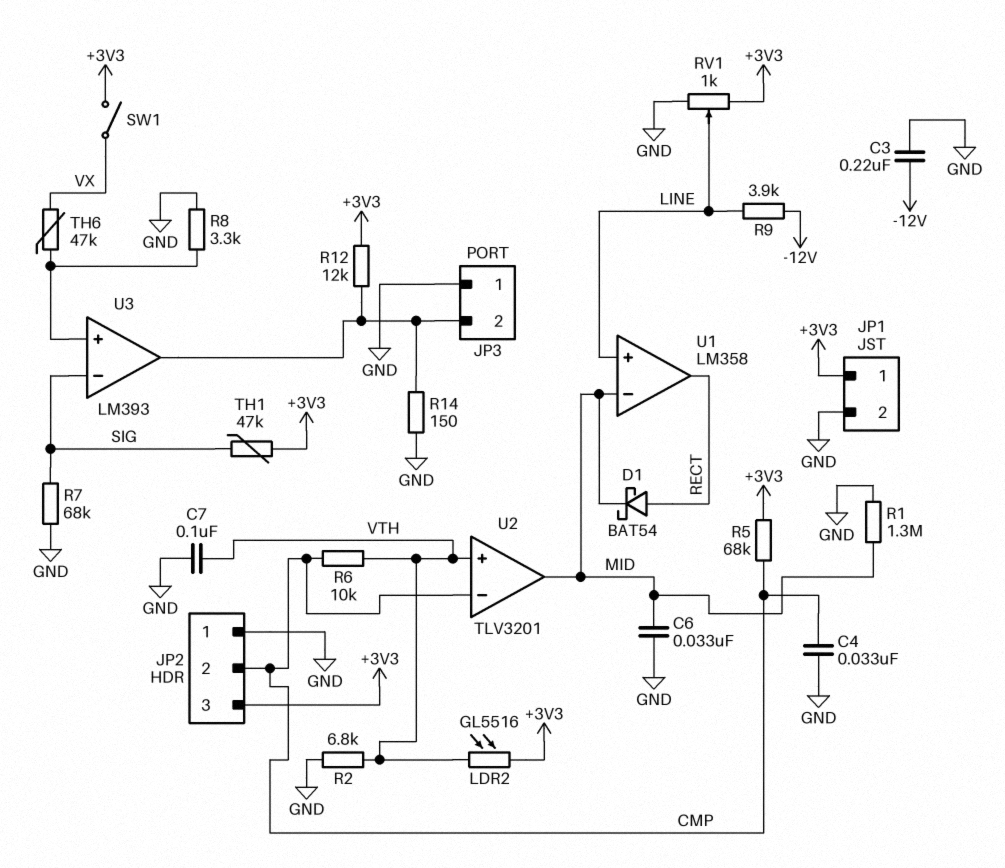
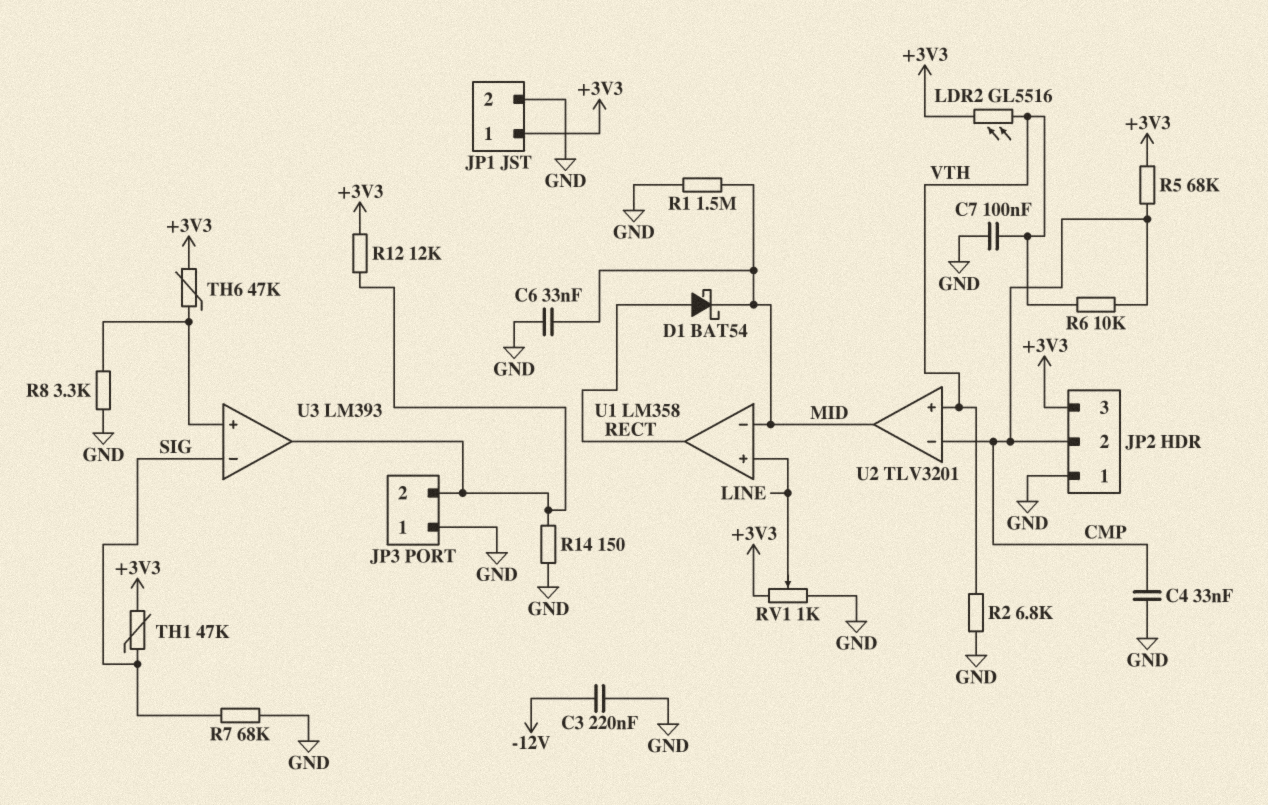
R1: 1.3M (GND, MID) -> 1.5M (GND, MID)
R9: 3.9k (-12V, LINE) -> none
SW1: switch (+3V3, VX) -> none
TH6: 47k (U3/in+, VX) -> 47k (+3V3, U3/in+)

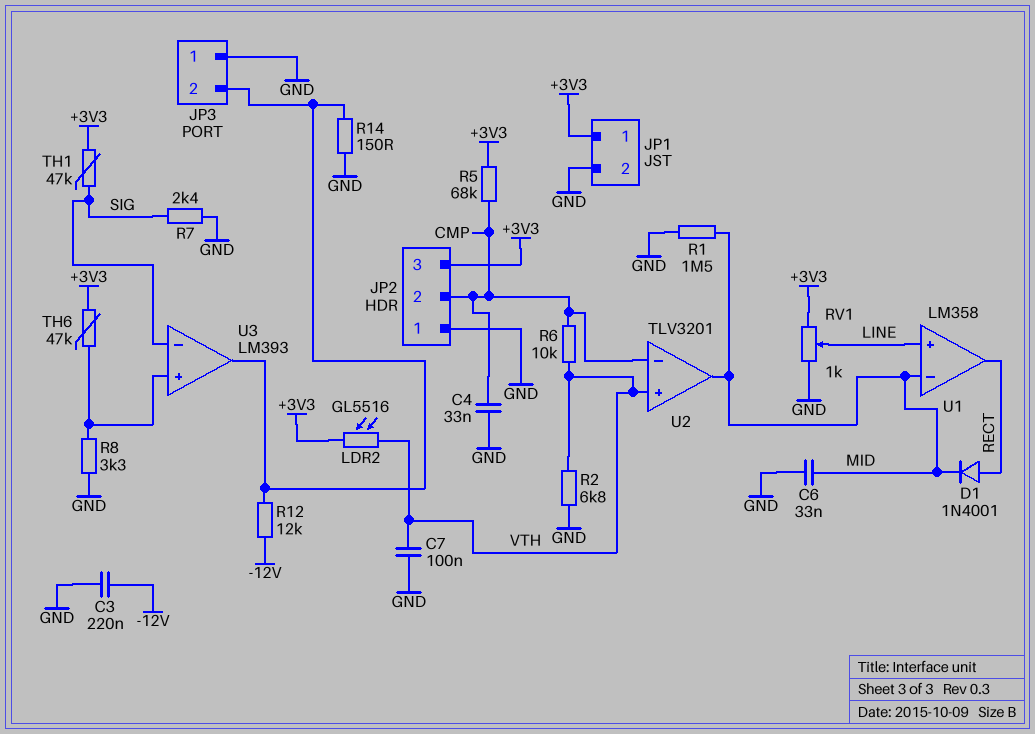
D1: schottky BAT54 (A RECT, K MID) -> diode 1N4001 (A RECT, K MID)
R7: 68k (GND, SIG) -> 2.4k (GND, SIG)
R12: 12k (+3V3, JP3/2) -> 12k (-12V, JP3/2)

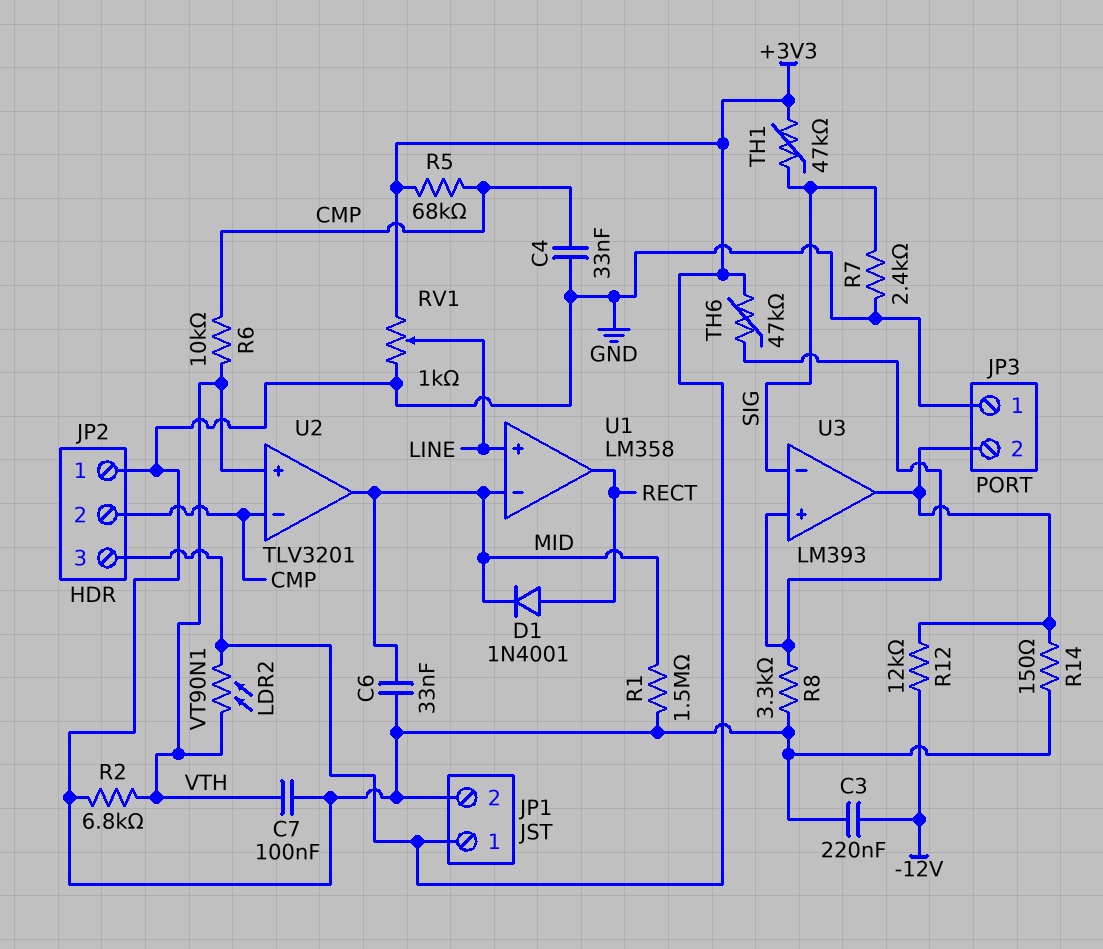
LDR2: GL5516 (+3V3, VTH) -> VT90N1 (+3V3, VTH)

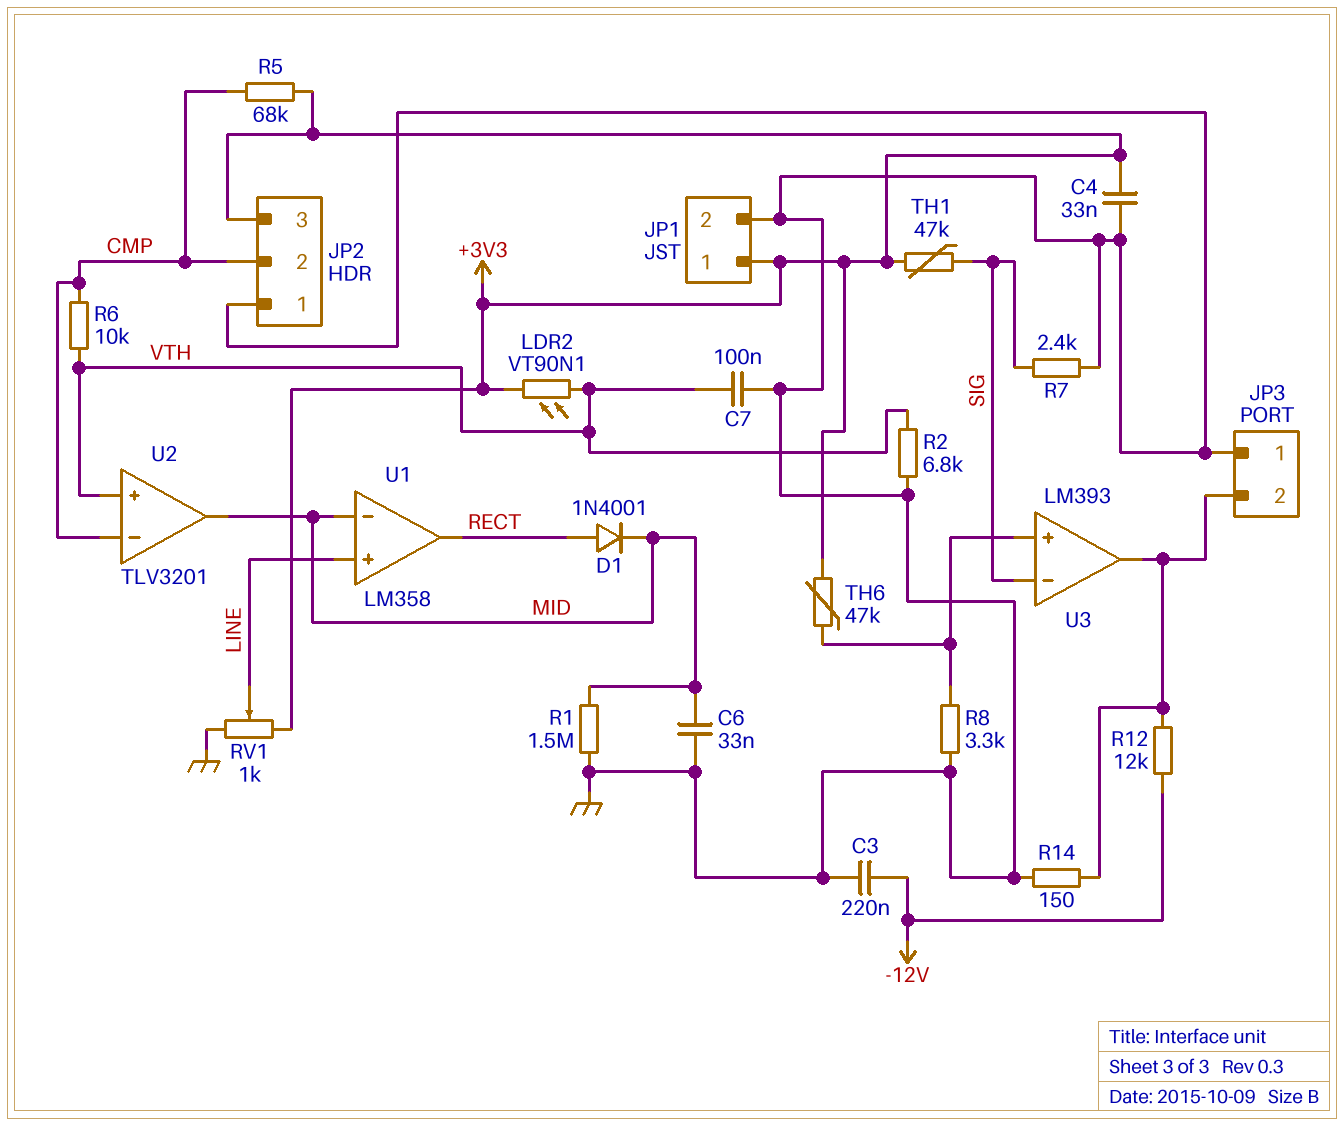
C4: 33nF (CMP, GND) -> 33nF (+3V3, GND)

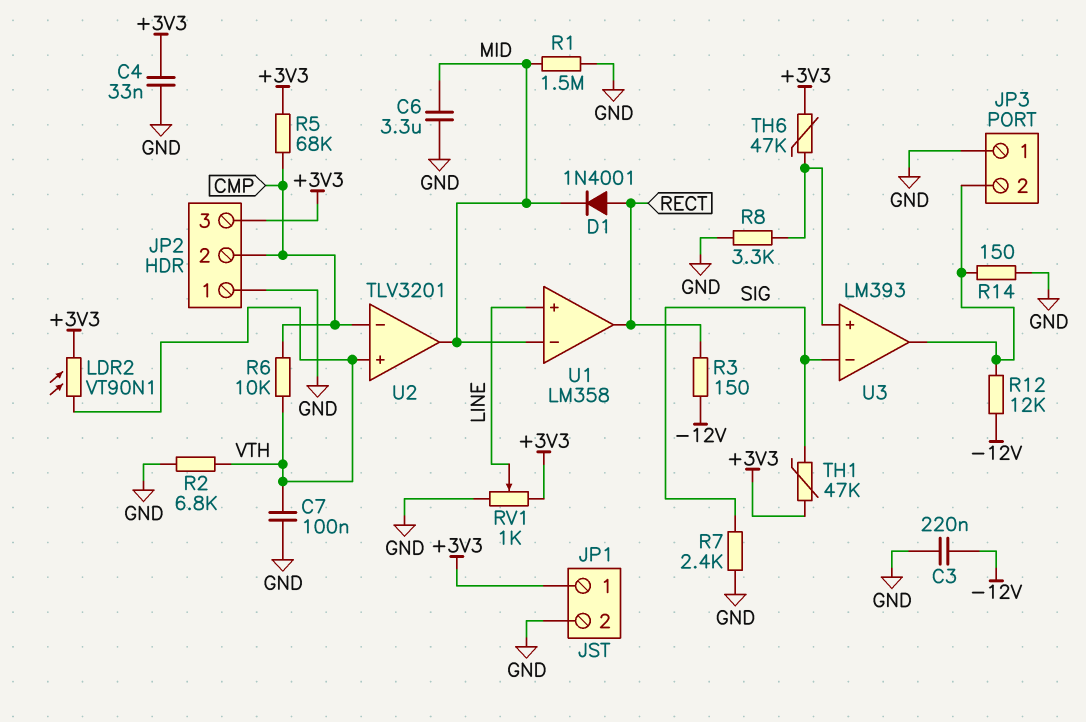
C6: 33nF (GND, MID) -> 3.3uF (GND, MID)
R3: none -> 150 (-12V, RECT)

